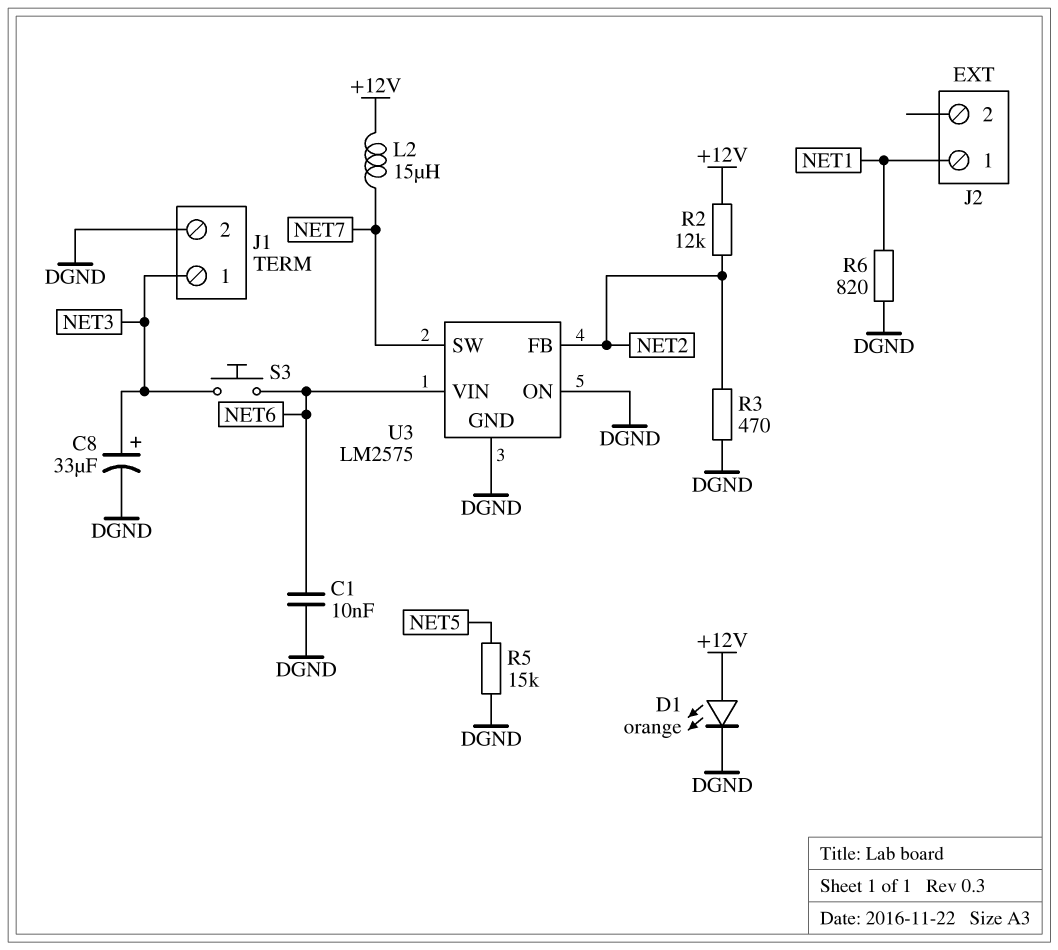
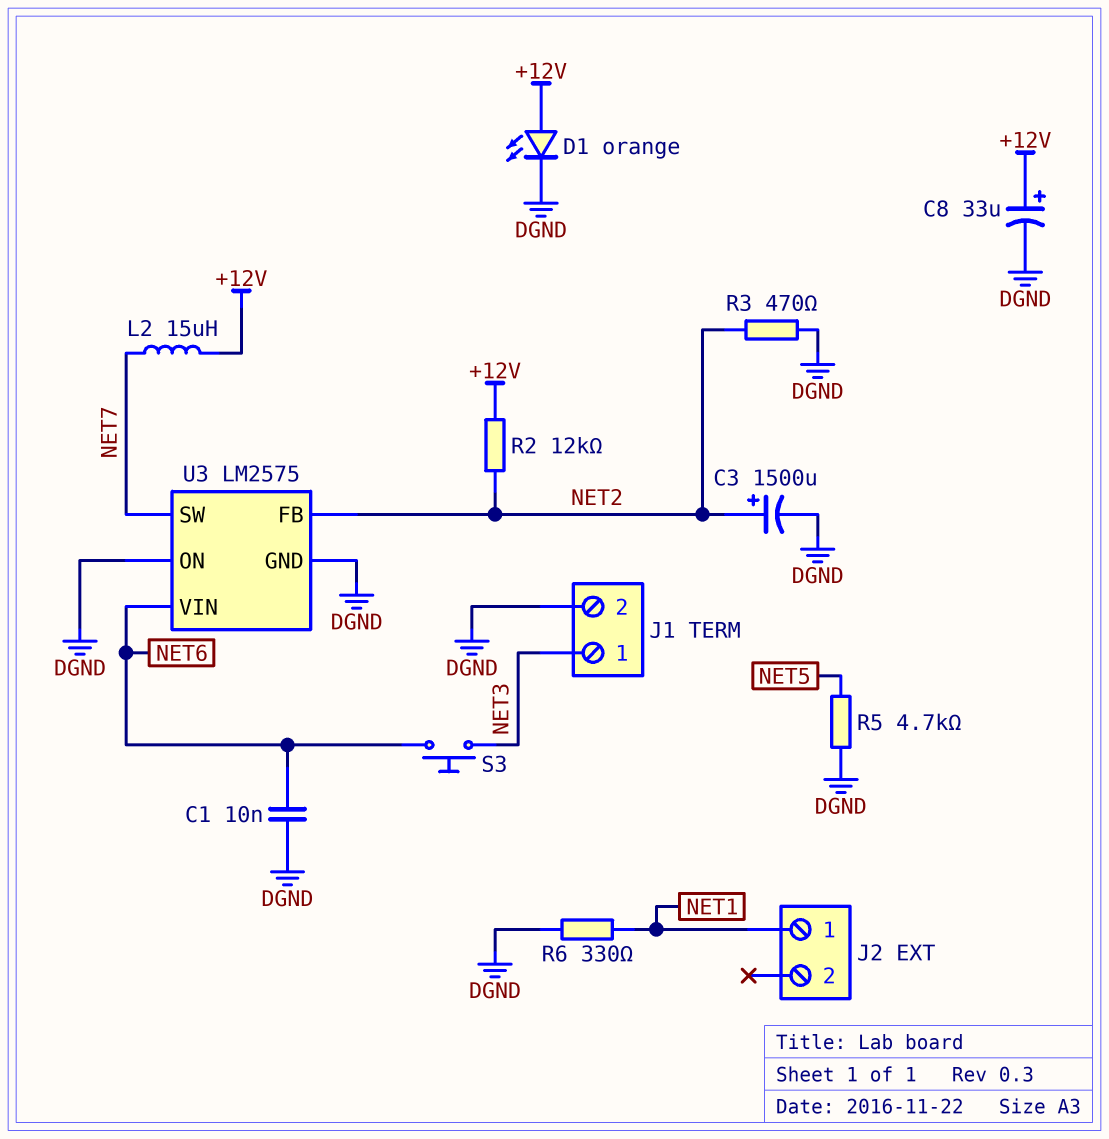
C3: none -> 1500uF (plus NET2, minus DGND)
C8: 33uF (plus NET3, minus DGND) -> 33uF (plus +12V, minus DGND)
R5: 15k (DGND, NET5) -> 4.7k (DGND, NET5)
R6: 820 (DGND, NET1) -> 330 (DGND, NET1)

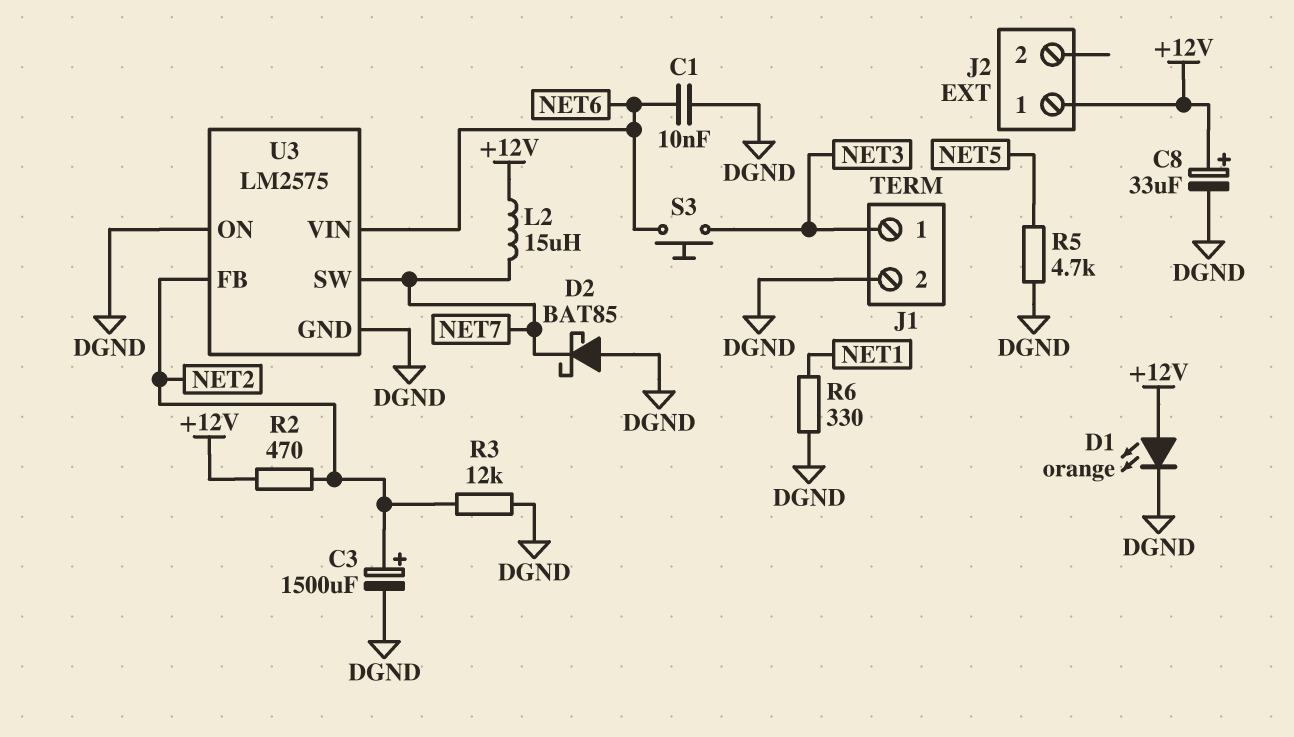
D2: none -> schottky BAT85 (A DGND, K NET7)
J2 pin 1: NET1 -> +12V
R2: 12k (+12V, NET2) -> 470 (+12V, NET2)
R3: 470 (DGND, NET2) -> 12k (DGND, NET2)

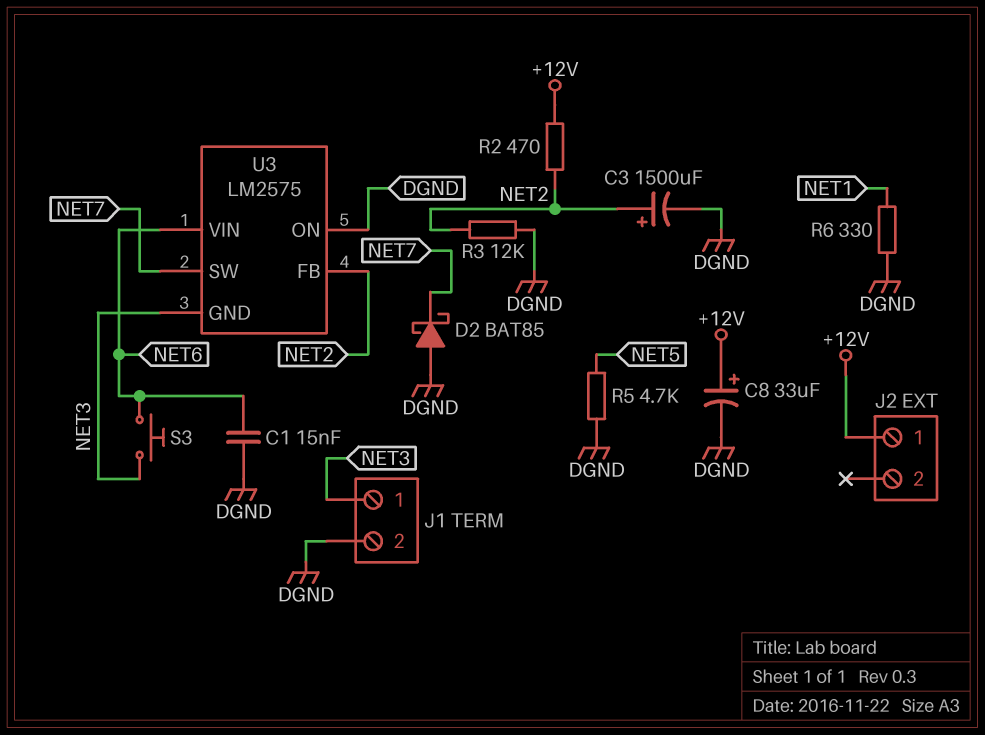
C1: 10nF (DGND, NET6) -> 15nF (DGND, NET6)
D1: LED orange (A +12V, K DGND) -> none
L2: 15uH (+12V, NET7) -> none
U3 pin GND: DGND -> NET3

